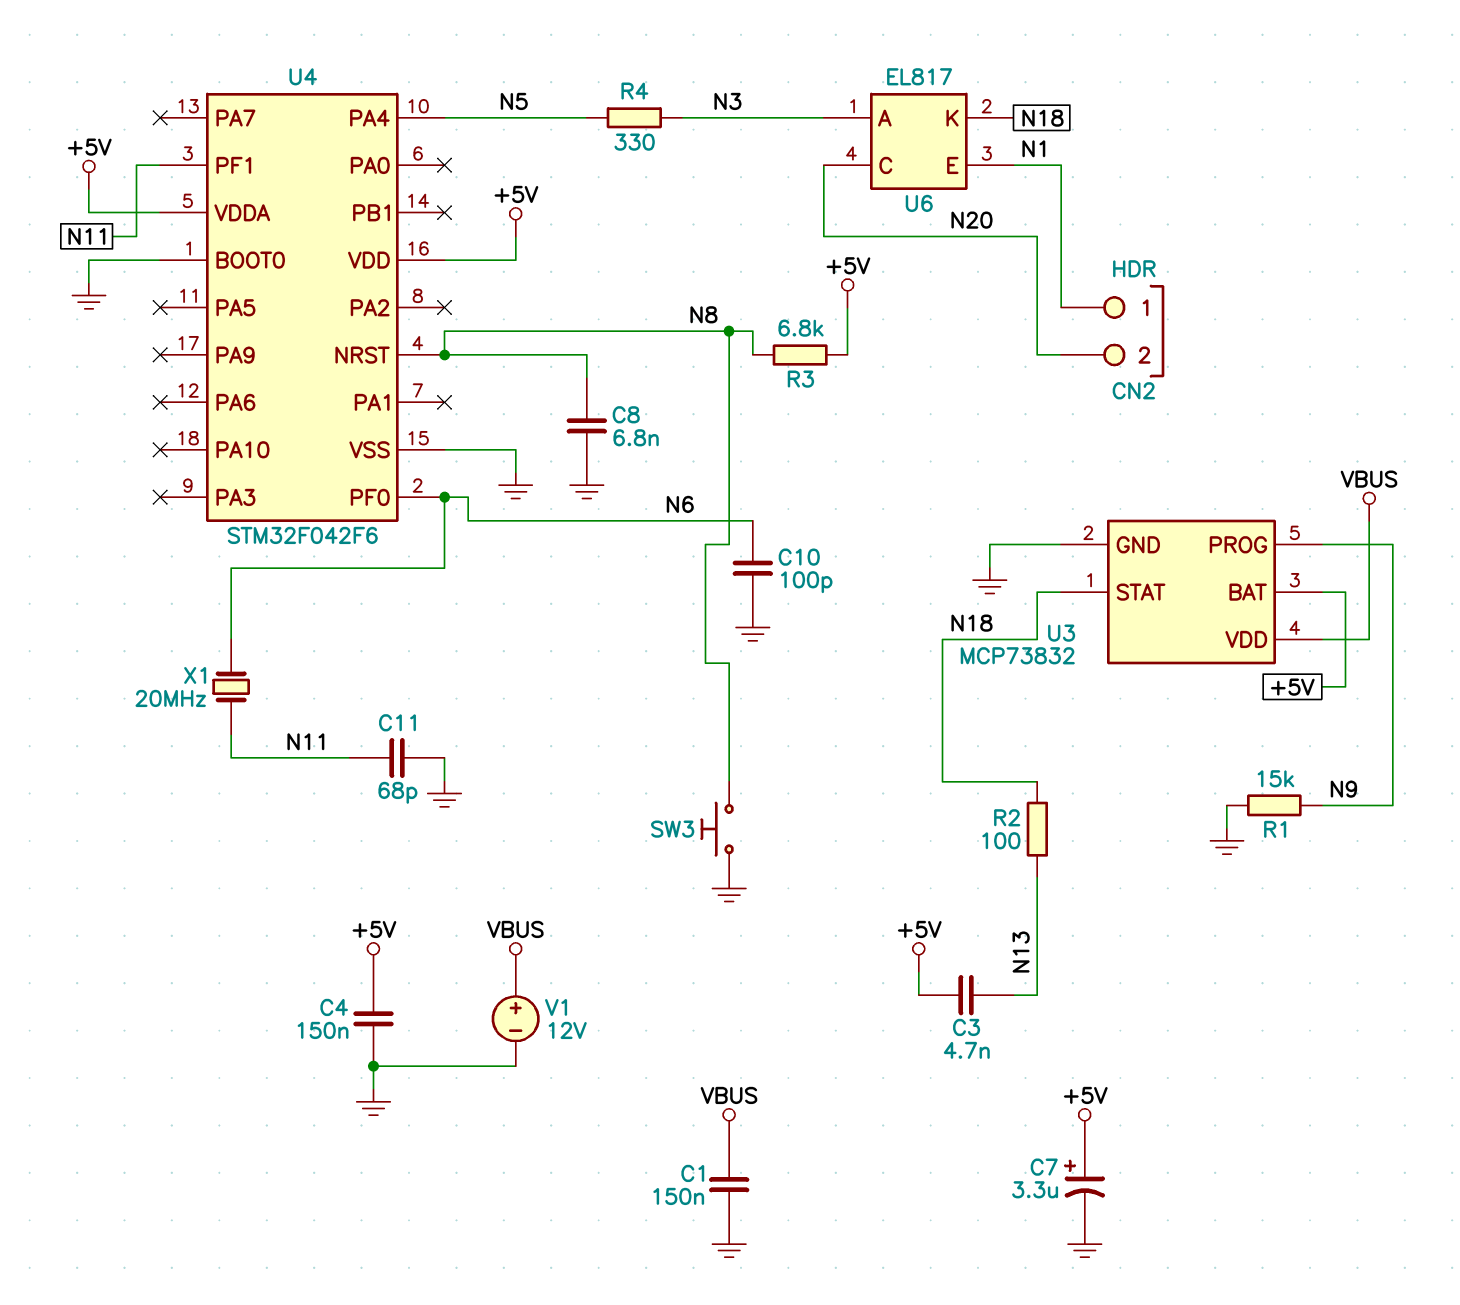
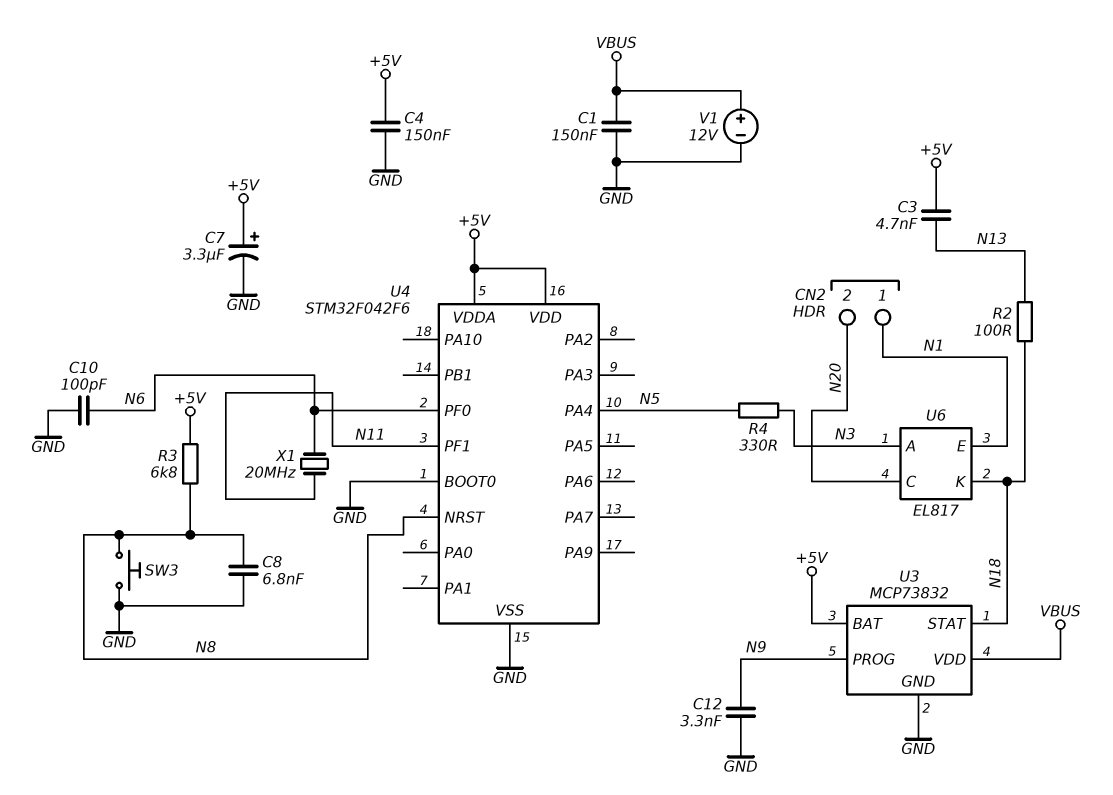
C11: 68pF (GND, N11) -> none
C12: none -> 3.3nF (GND, N9)
R1: 15k (GND, N9) -> none

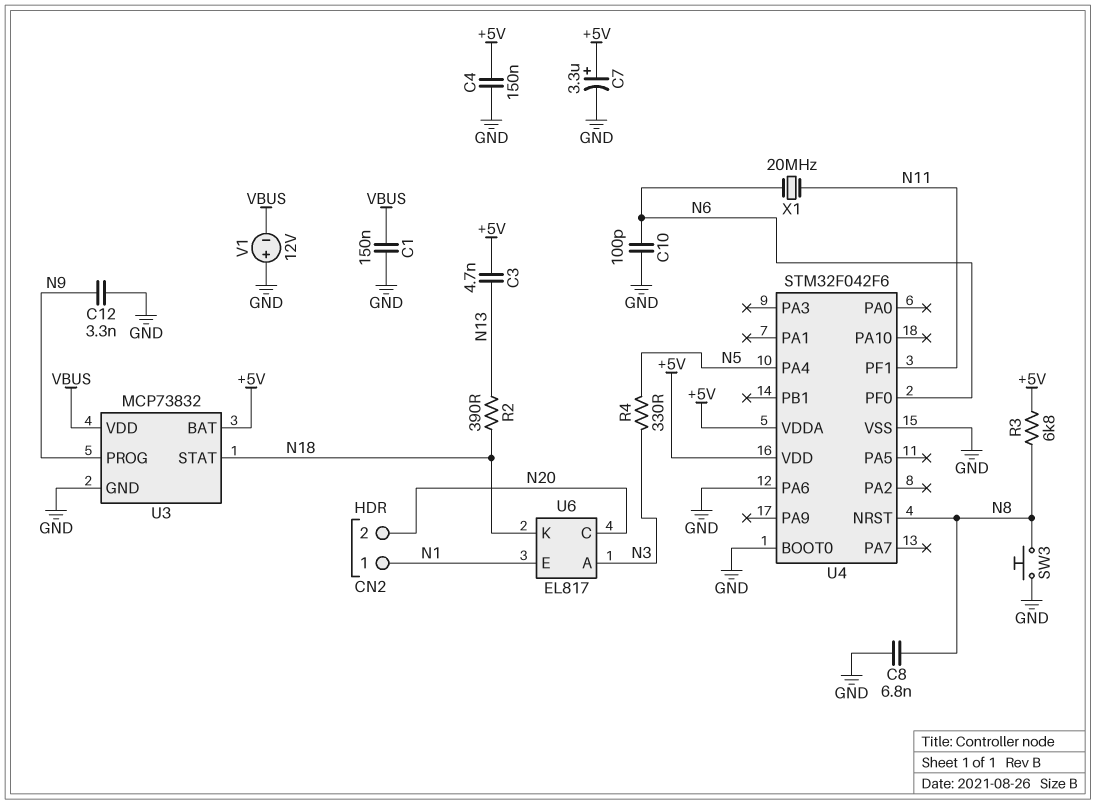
R2: 100 (N13, N18) -> 390 (N13, N18)
U4 pin PA6: none -> GND
V1: 12V (plus VBUS, minus GND) -> 12V (plus GND, minus VBUS)

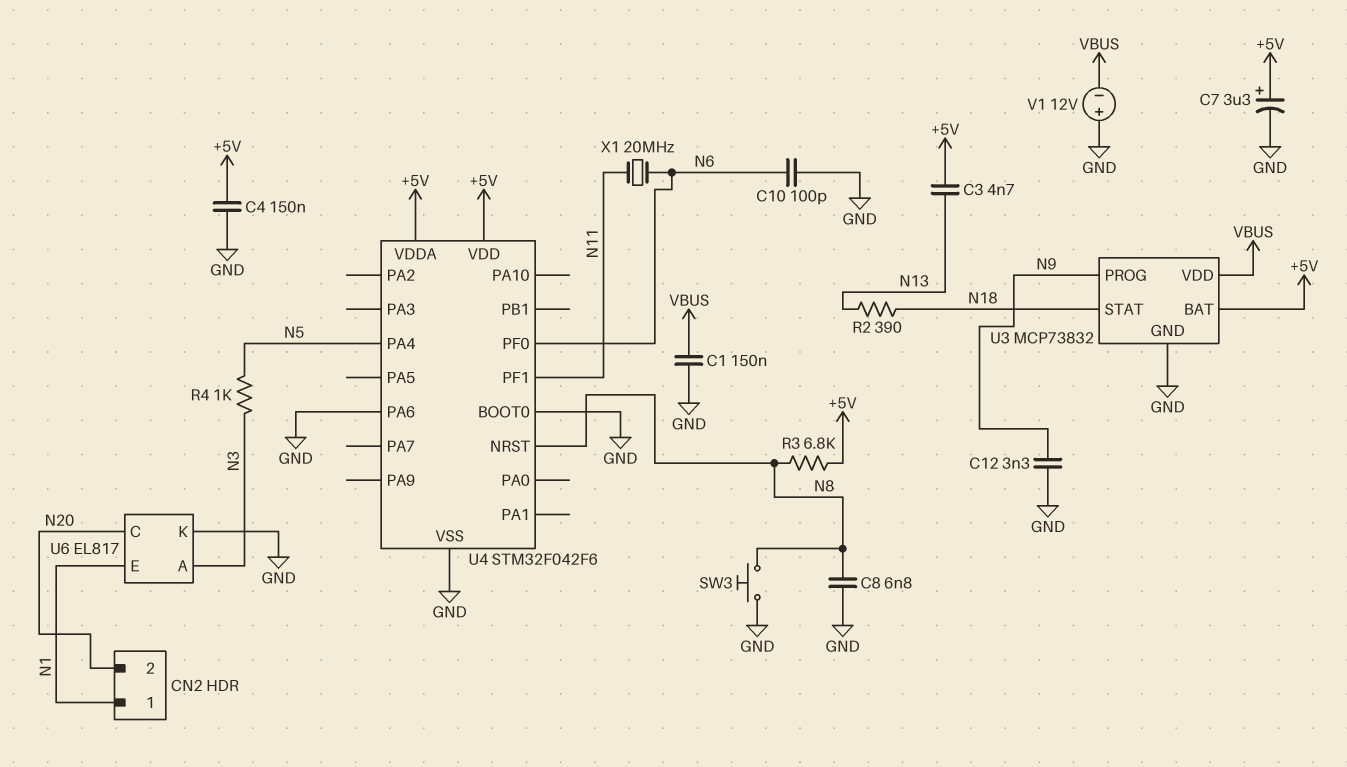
R4: 330 (N3, N5) -> 1k (N3, N5)
U6 pin K: N18 -> GND

